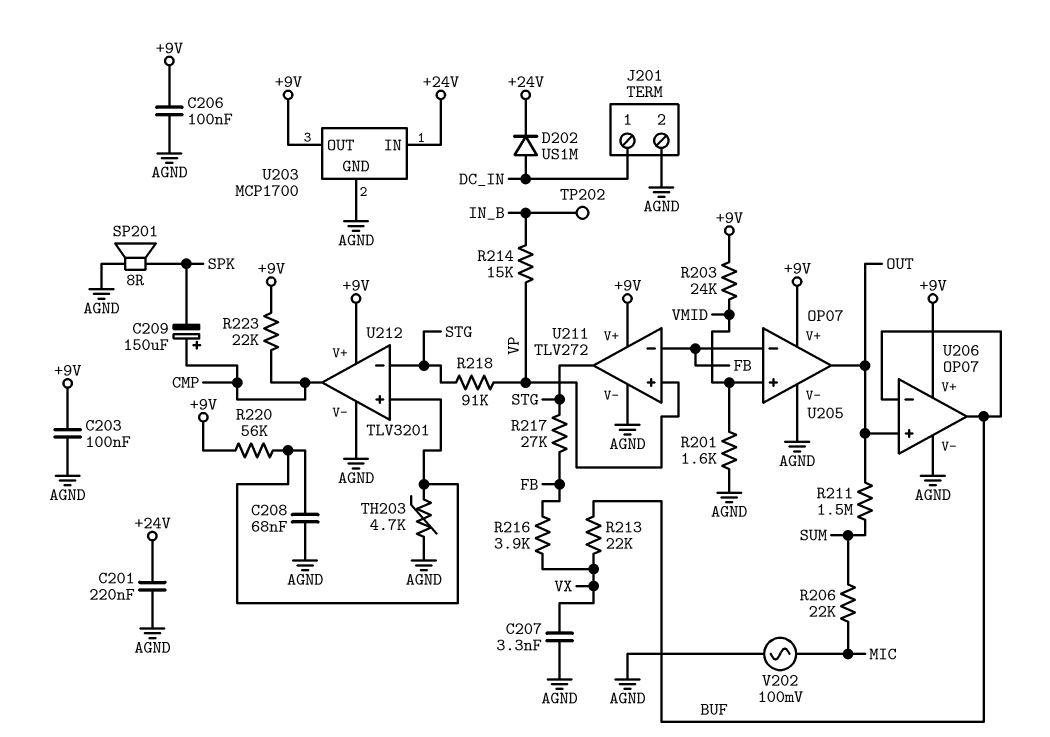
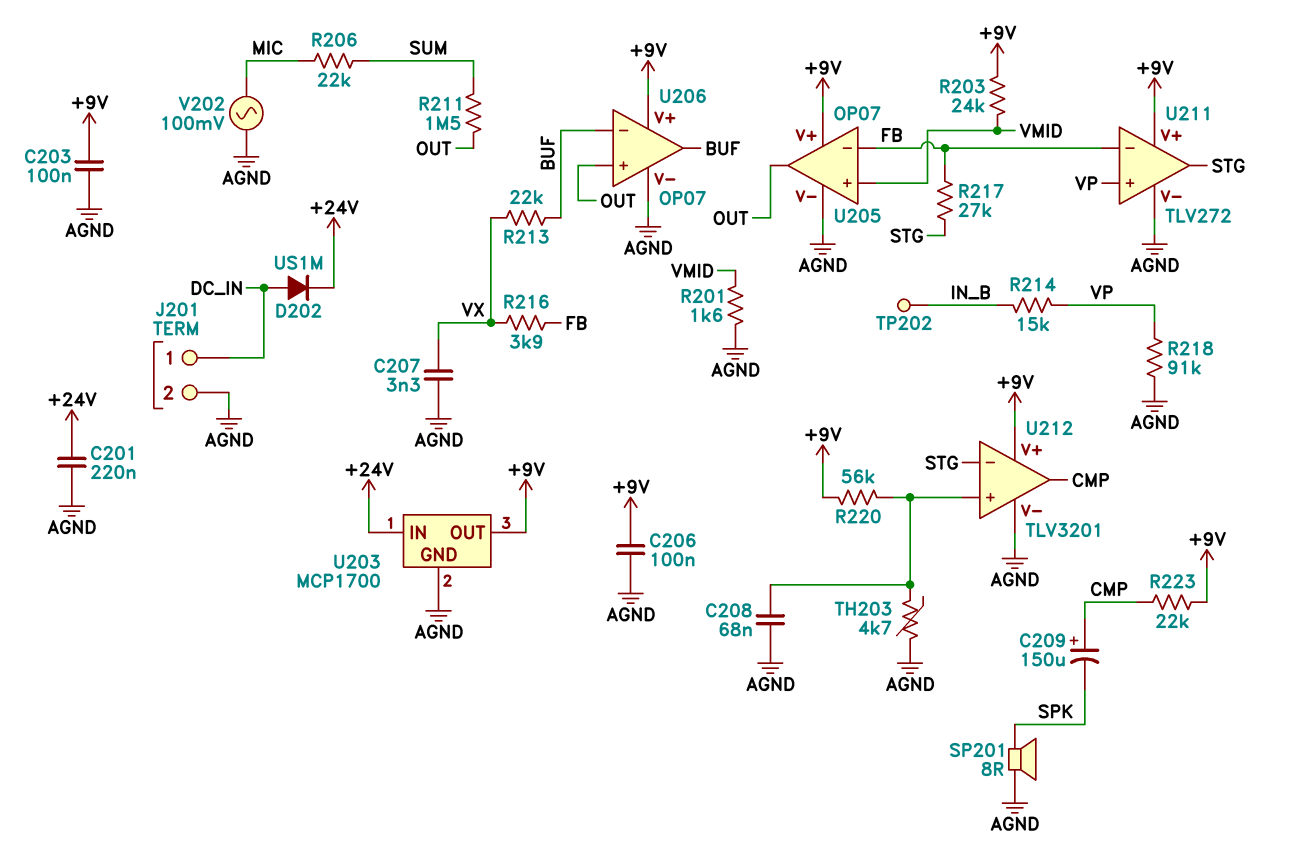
R218: 91k (STG, VP) -> 91k (AGND, VP)

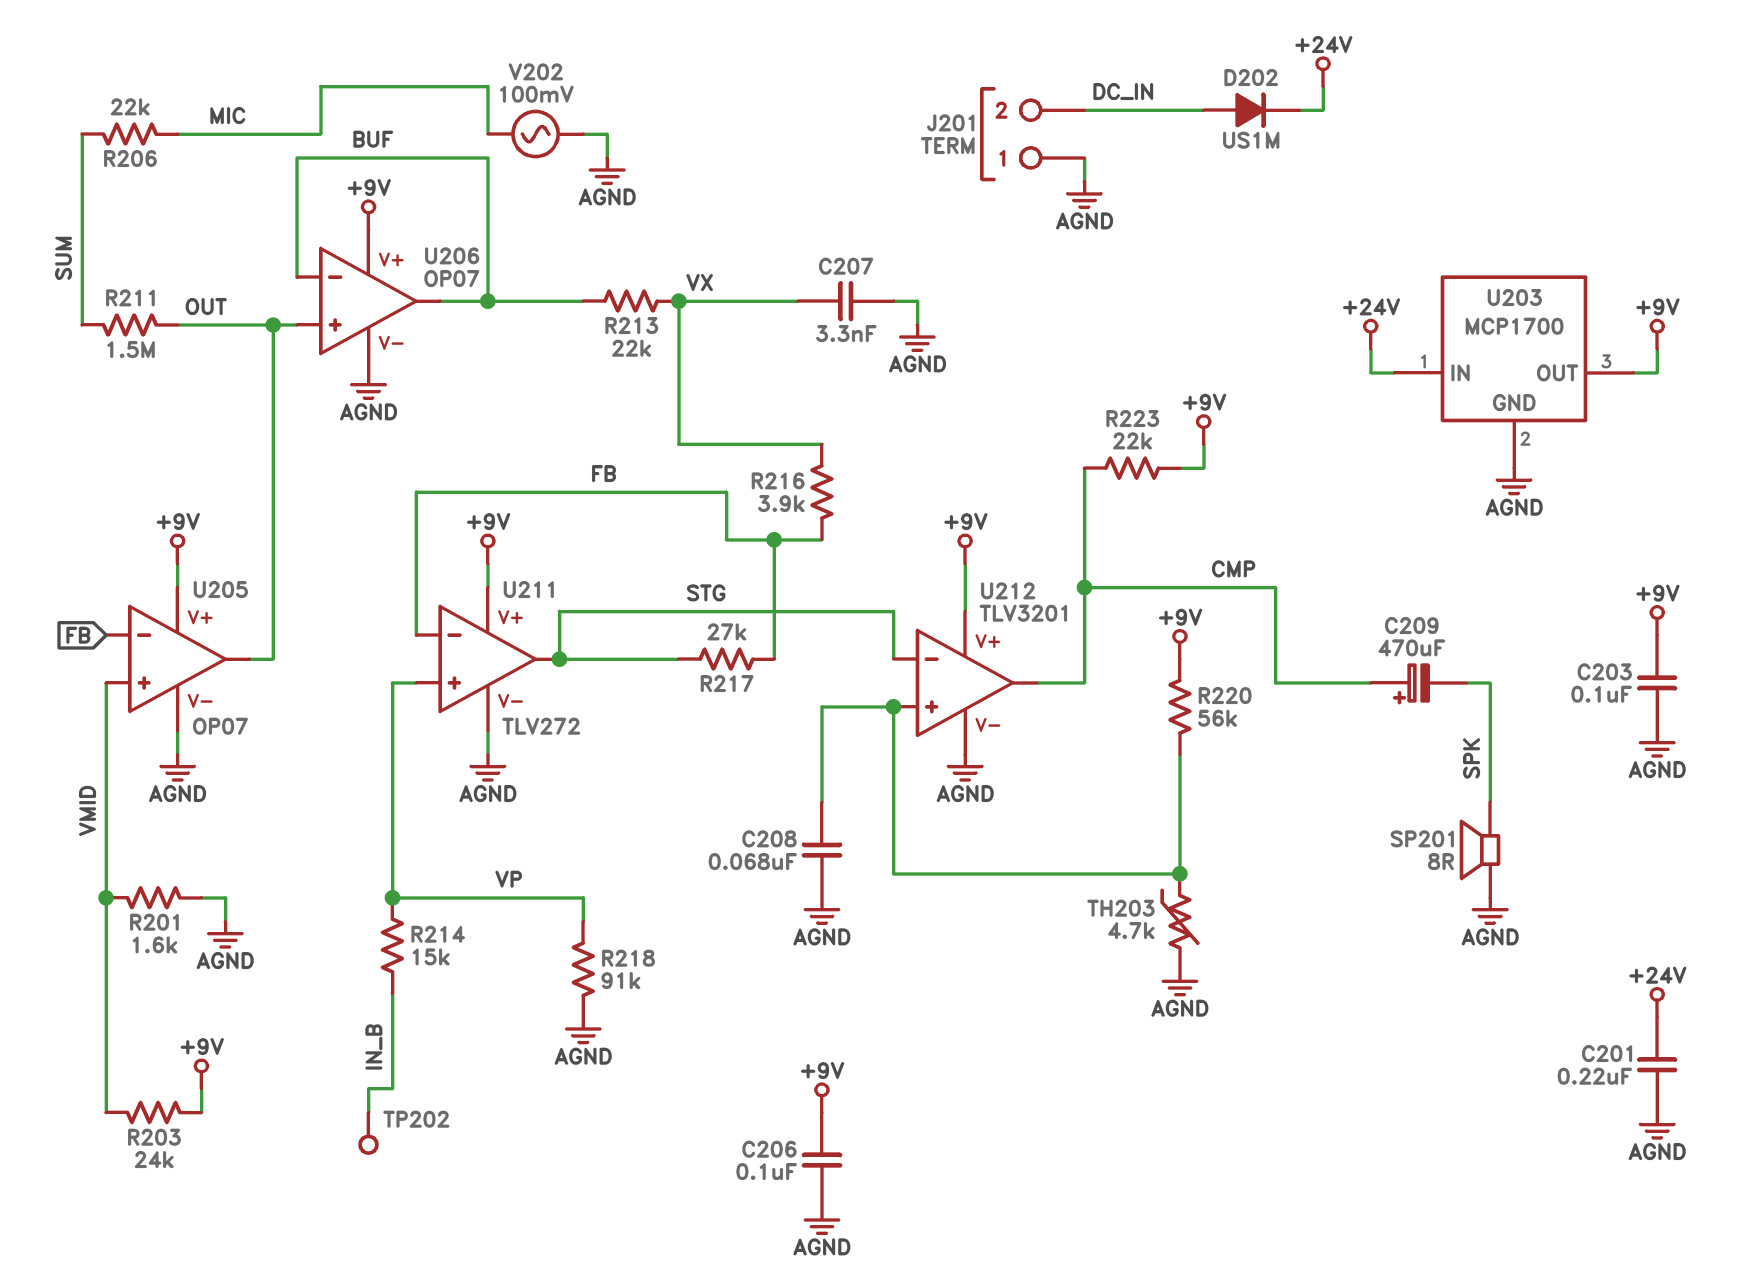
C209: 150uF (plus CMP, minus SPK) -> 470uF (plus CMP, minus SPK)
J201 pin 1: DC_IN -> AGND
J201 pin 2: AGND -> DC_IN

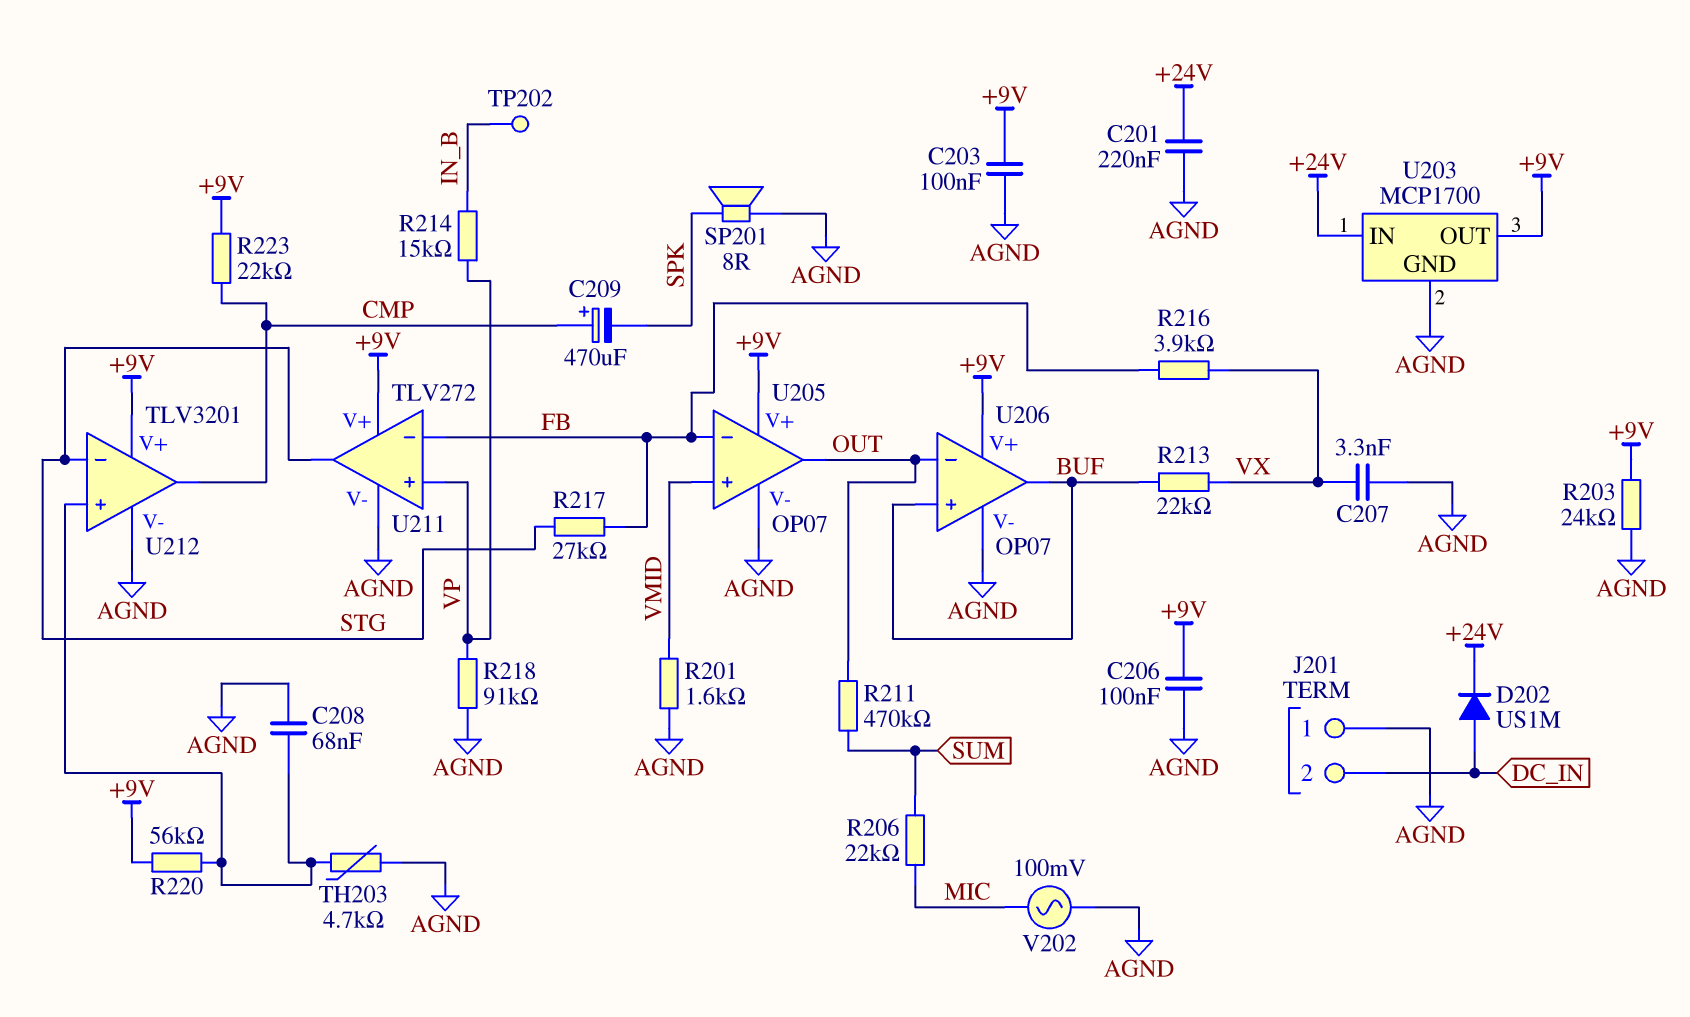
R203: 24k (+9V, VMID) -> 24k (+9V, AGND)
R211: 1.5M (OUT, SUM) -> 470k (OUT, SUM)
U206 pin in+: OUT -> BUF
U206 pin in-: BUF -> OUT

